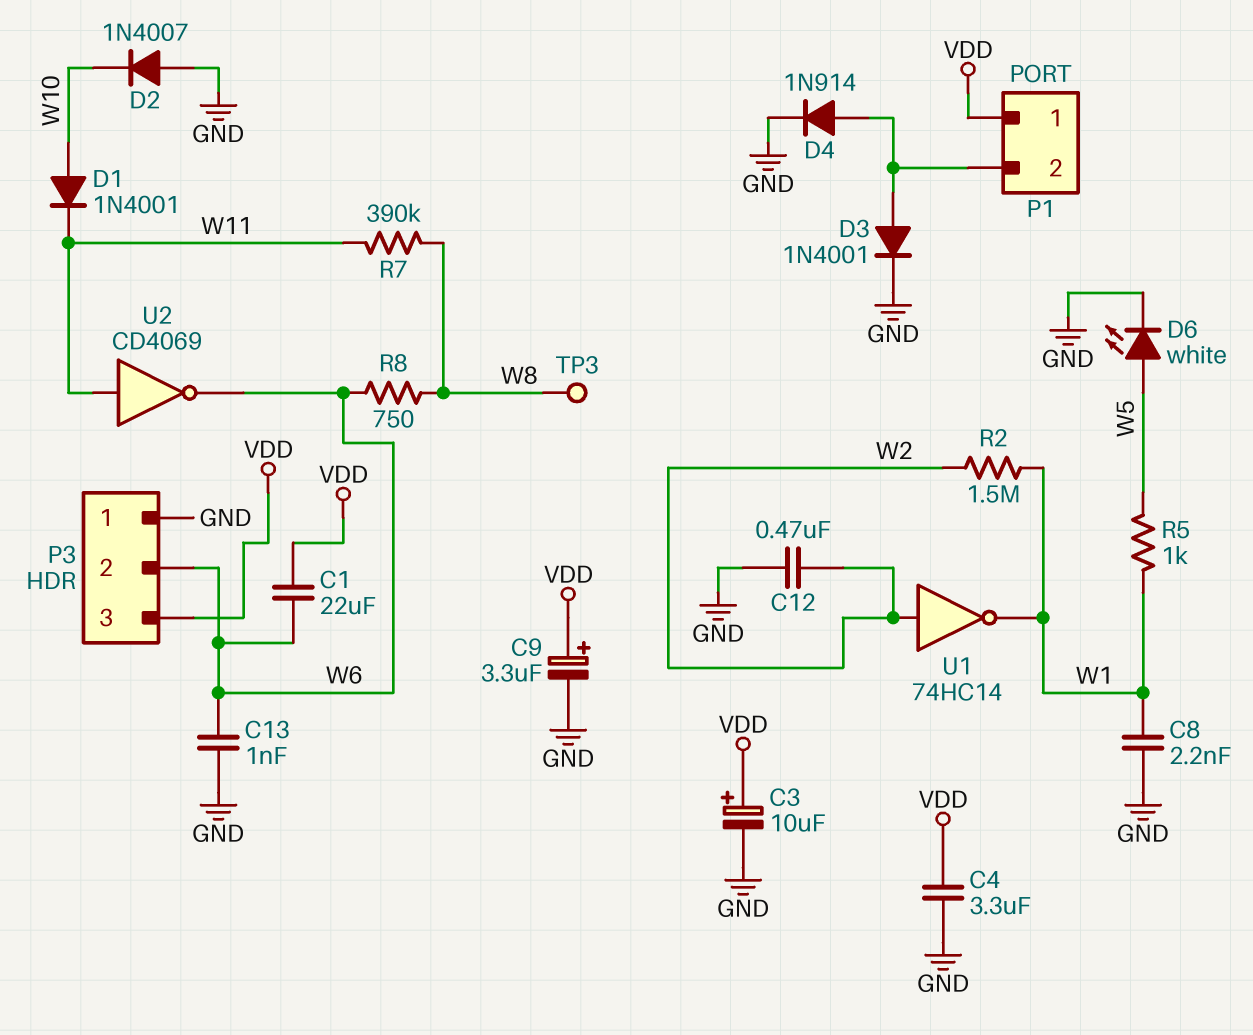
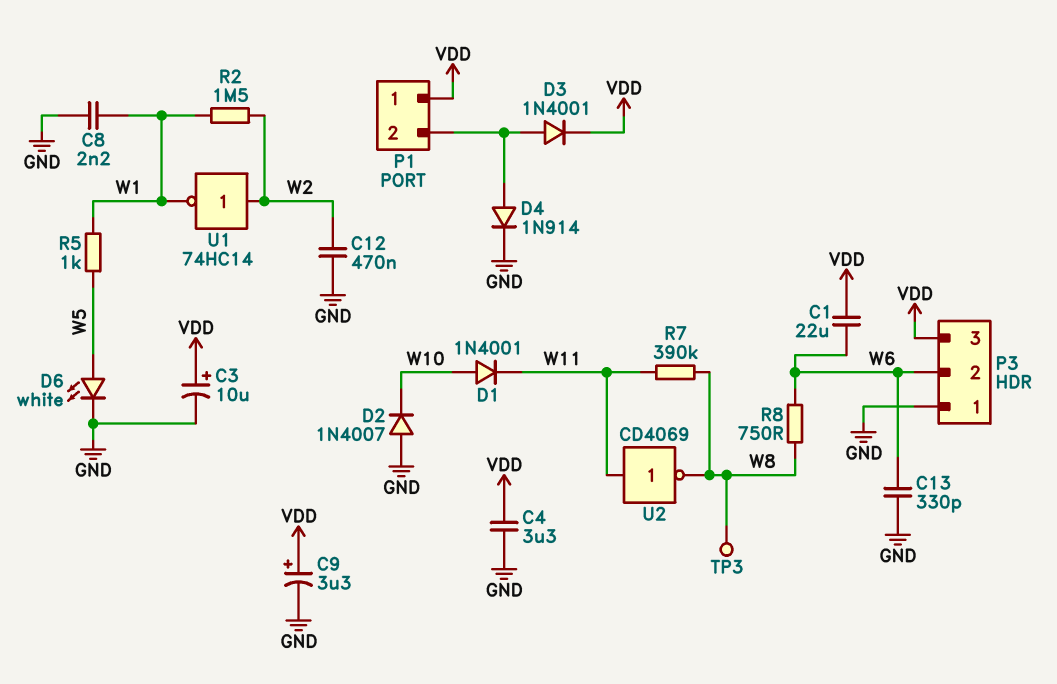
C13: 1nF (GND, W6) -> 330pF (GND, W6)
D3: diode 1N4001 (A P1/2, K GND) -> diode 1N4001 (A P1/2, K VDD)
U2: NOT CD4069 (in W11, out W6) -> NOT CD4069 (in W11, out W8)

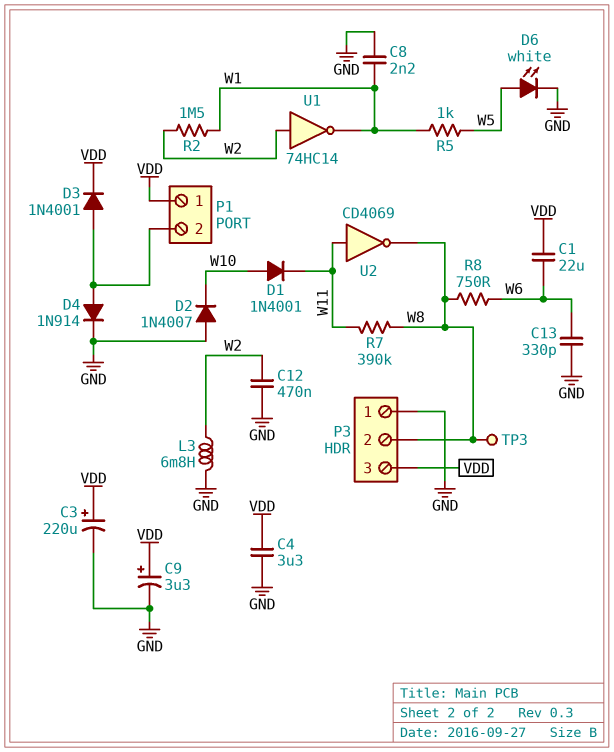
C3: 10uF (plus VDD, minus GND) -> 220uF (plus VDD, minus GND)
L3: none -> 6.8mH (GND, W2)
P3 pin 2: W6 -> W8

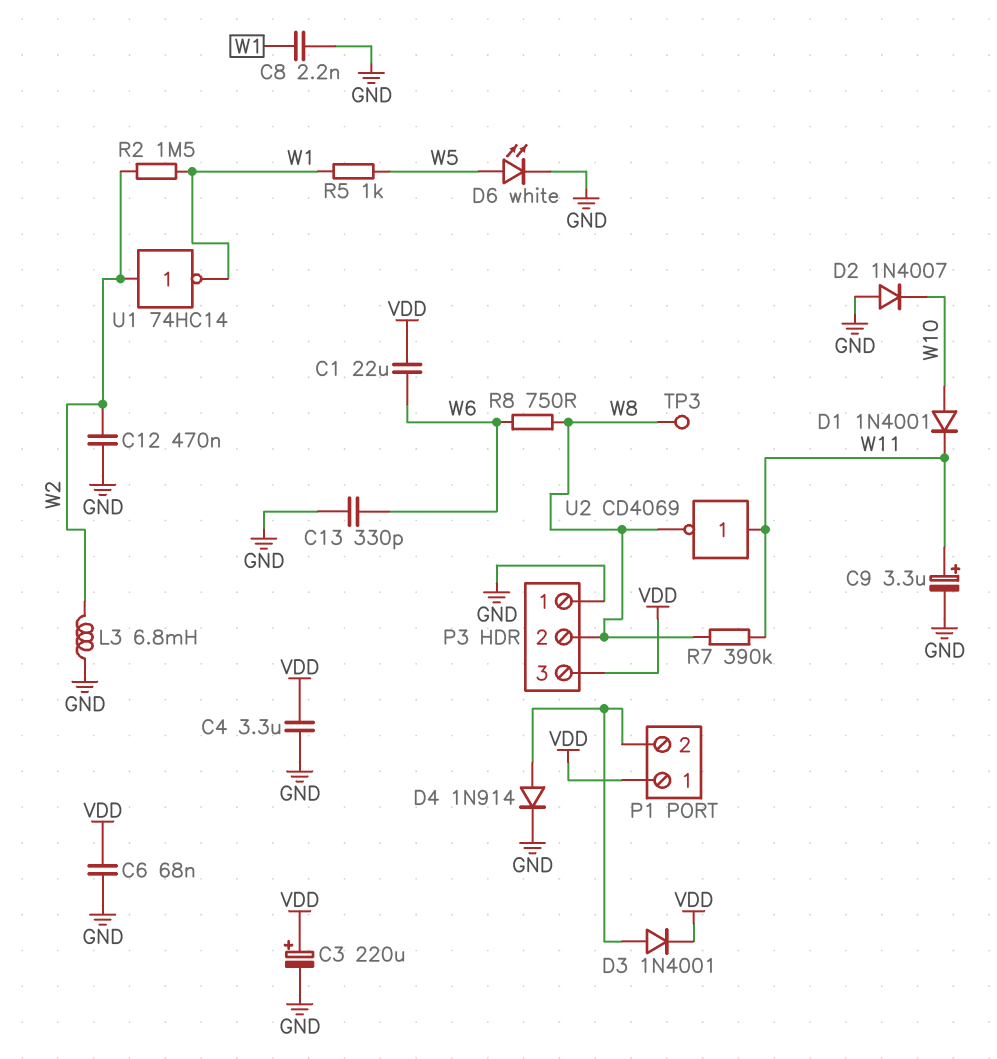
C6: none -> 68nF (GND, VDD)
C9: 3.3uF (plus VDD, minus GND) -> 3.3uF (plus W11, minus GND)

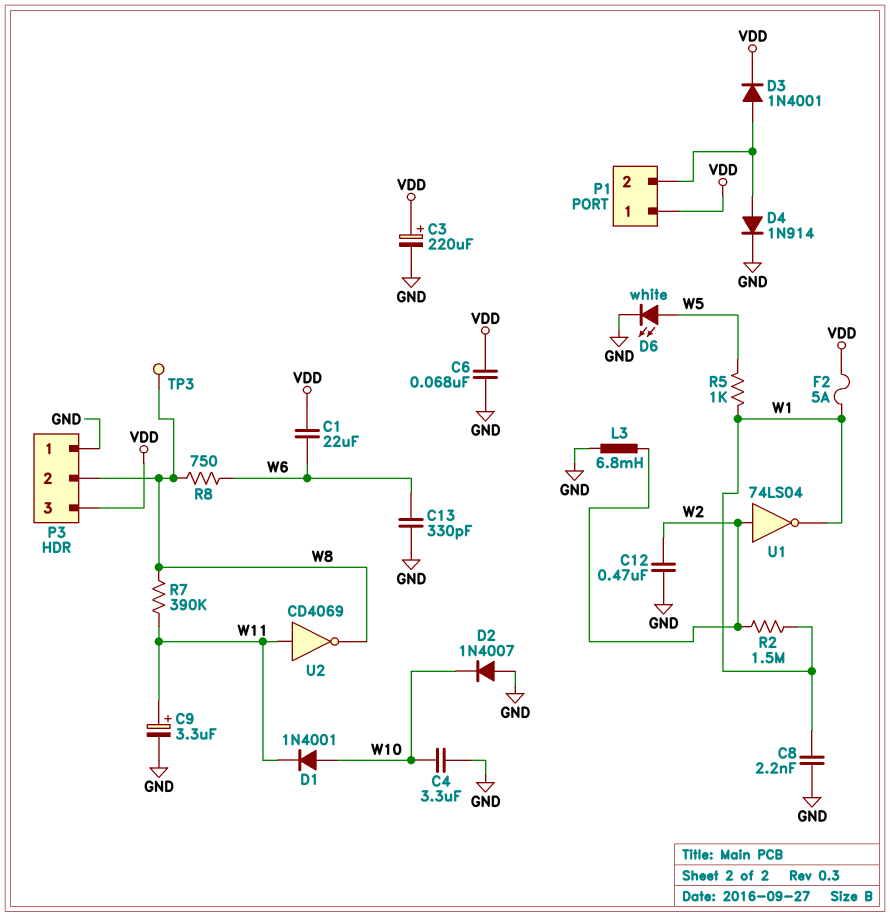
C4: 3.3uF (GND, VDD) -> 3.3uF (GND, W10)
F2: none -> 5A (VDD, W1)
U1: NOT 74HC14 (in W2, out W1) -> NOT 74LS04 (in W2, out W1)

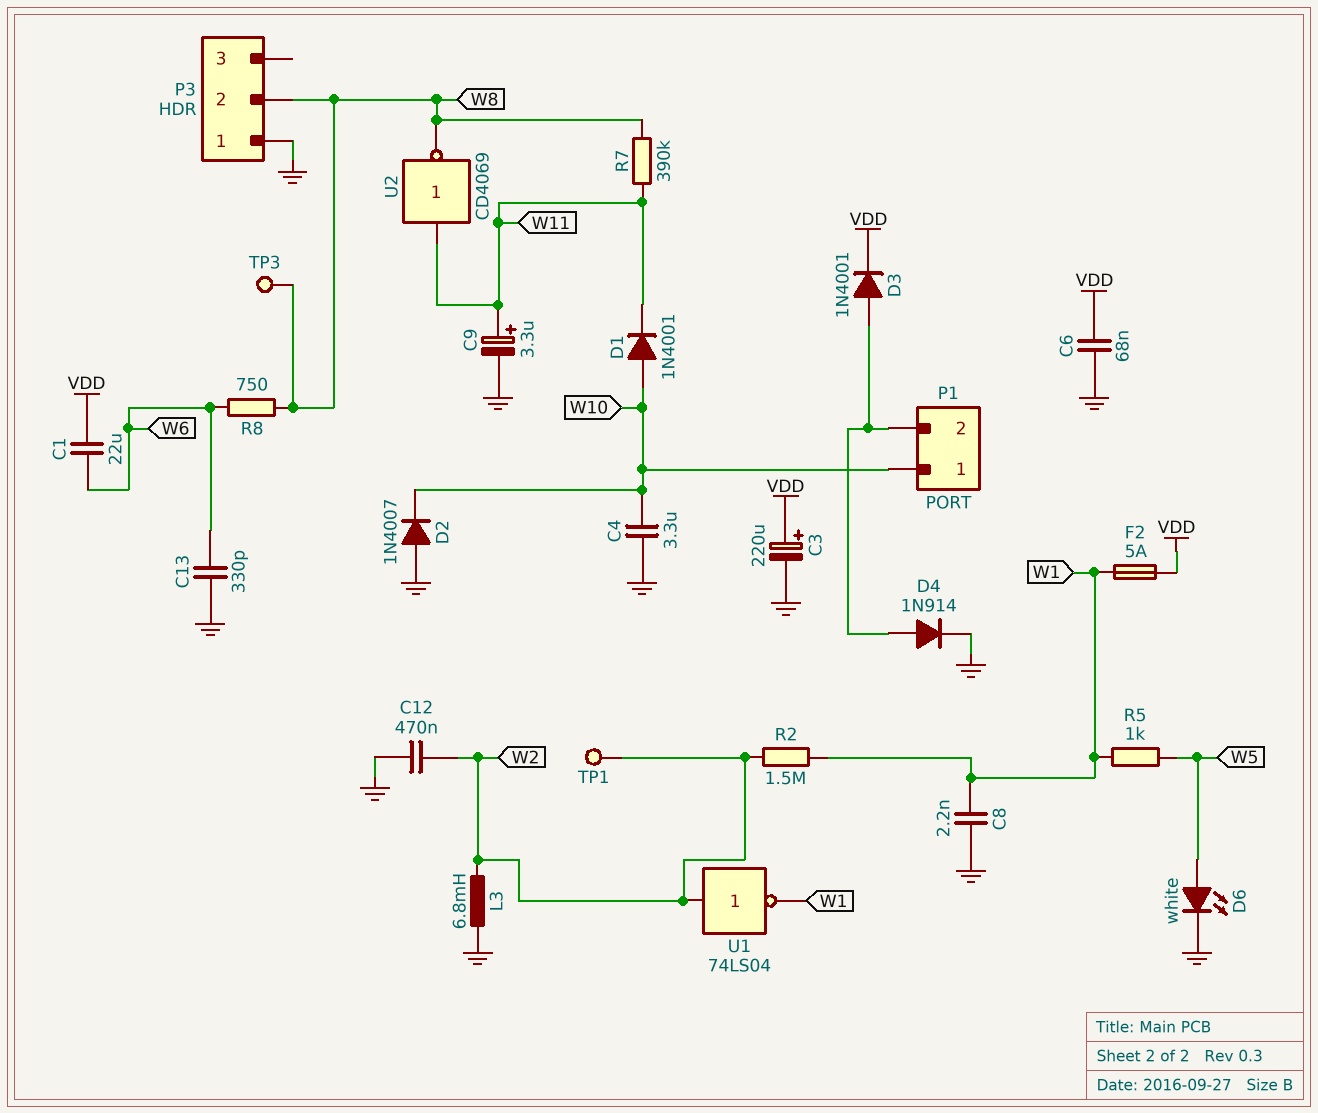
P1 pin 1: VDD -> W10
P3 pin 3: VDD -> none
TP1: none -> test point (W2)

